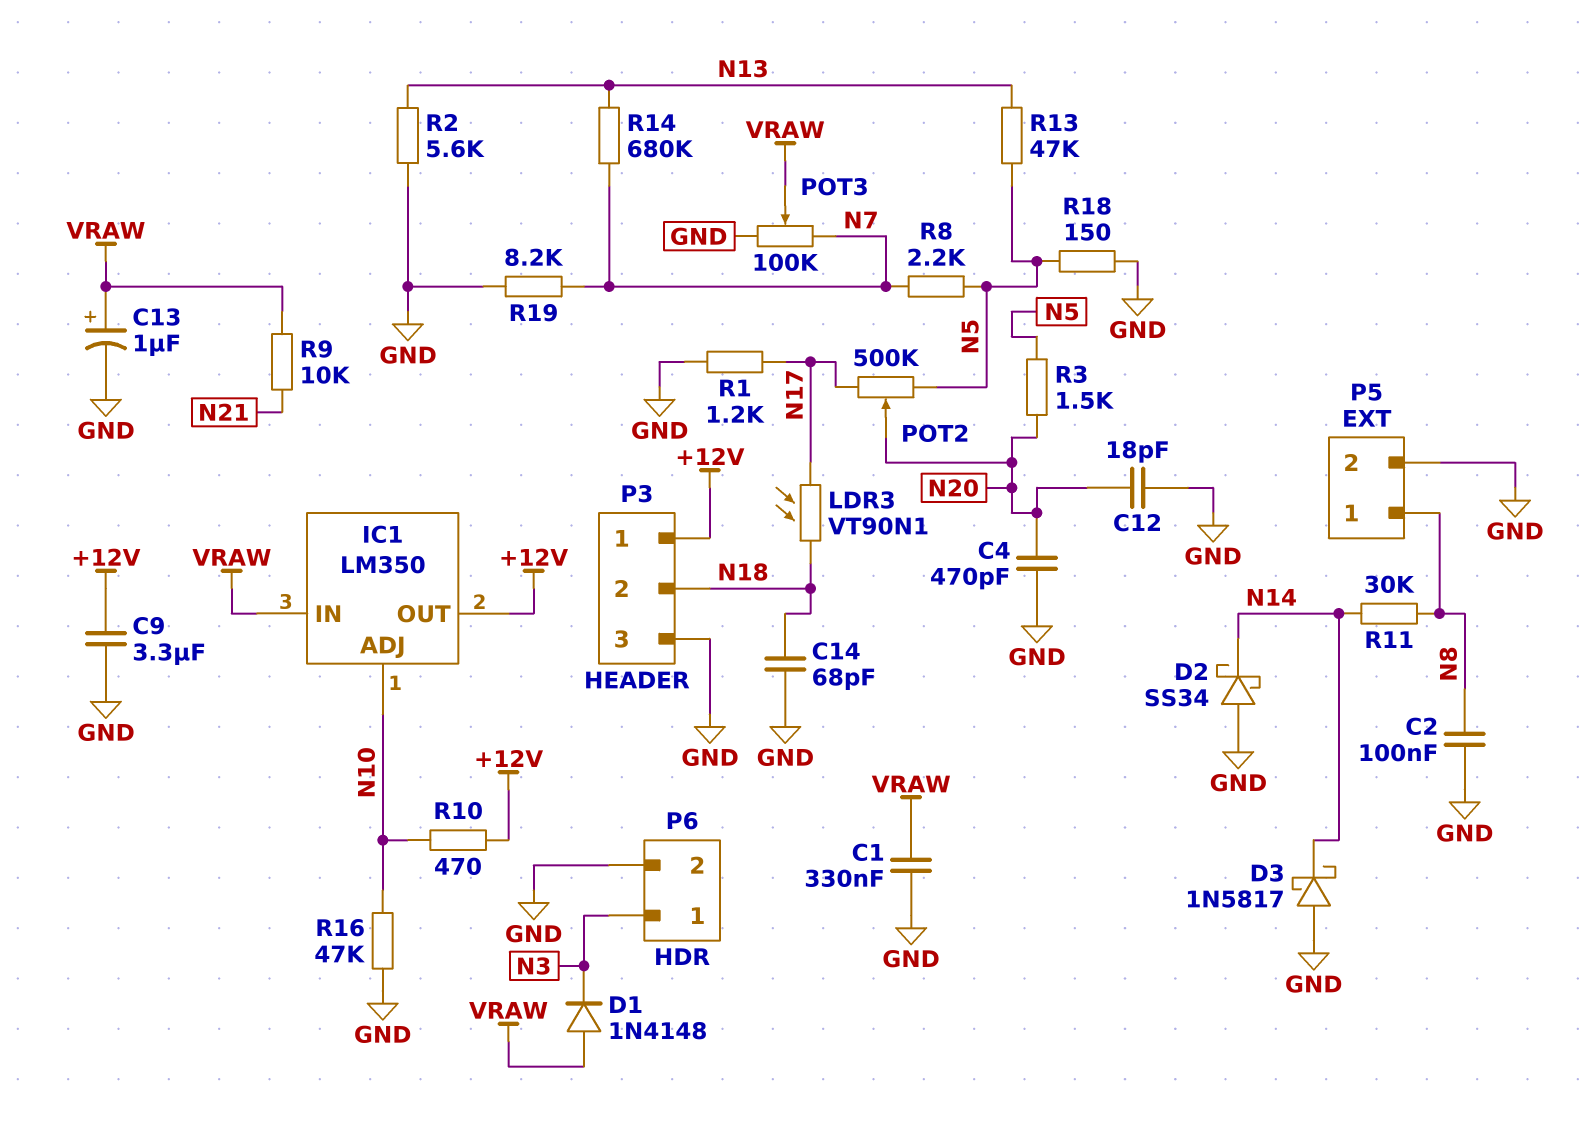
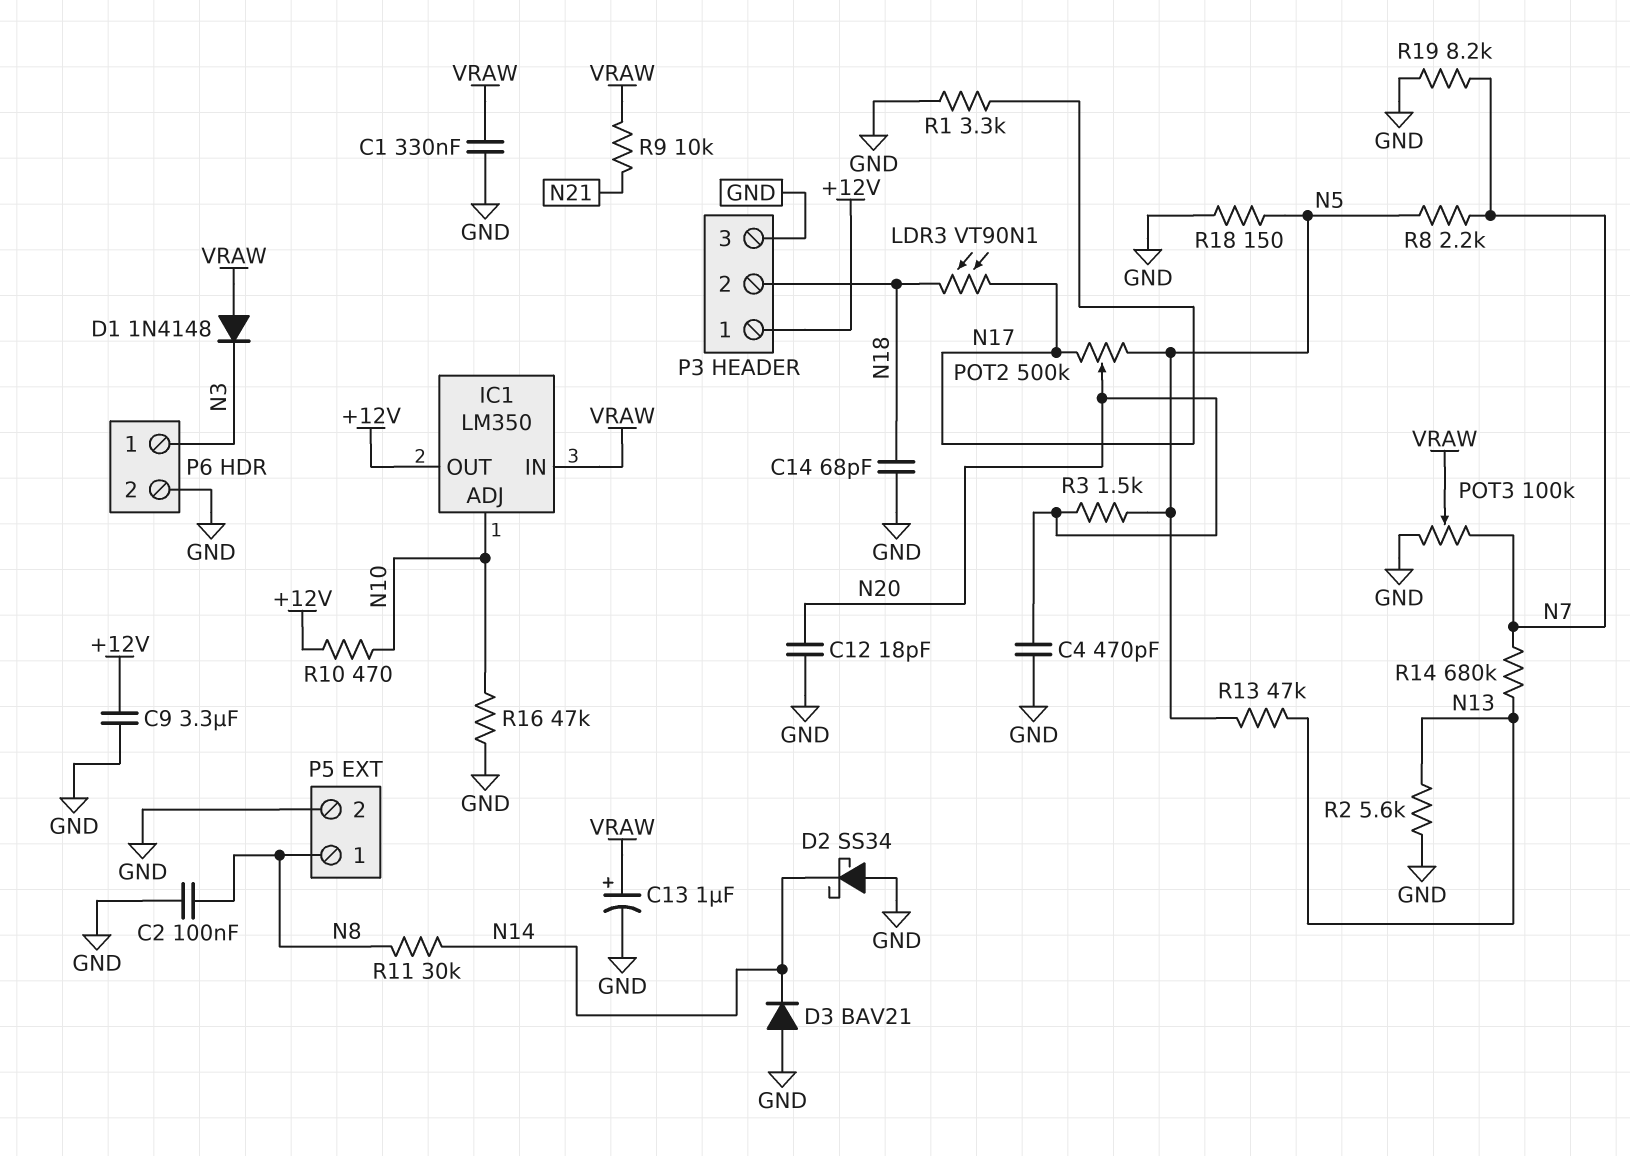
D3: schottky 1N5817 (A GND, K N14) -> diode BAV21 (A GND, K N14)
R1: 1.2k (GND, N17) -> 3.3k (GND, N17)

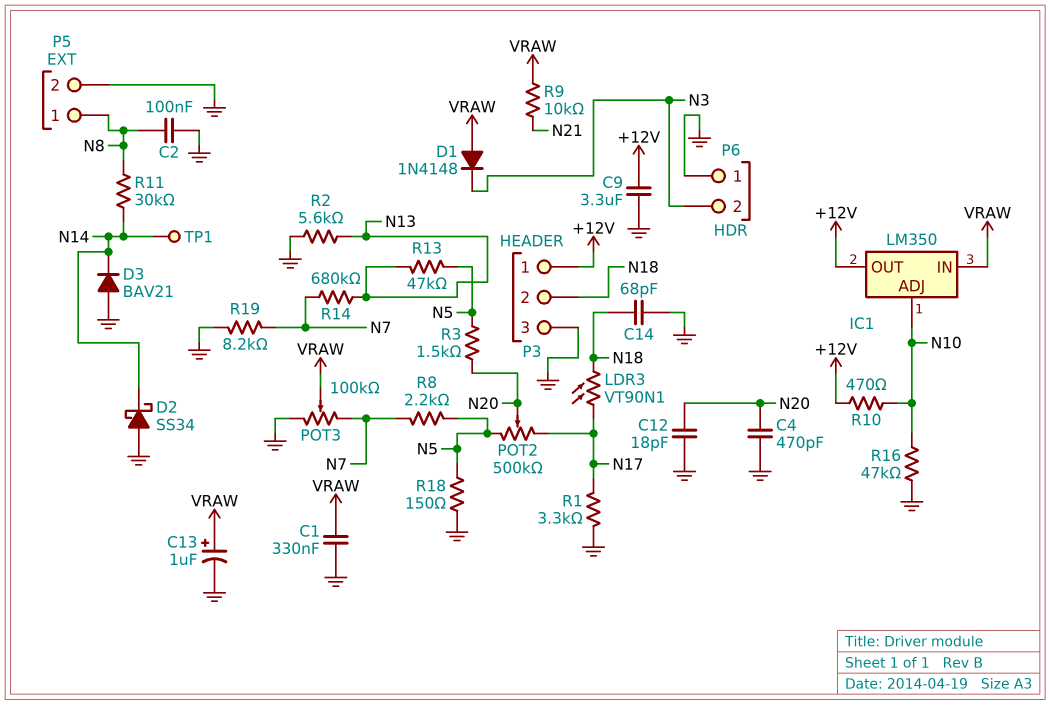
P6 pin 1: N3 -> GND
P6 pin 2: GND -> N3
TP1: none -> test point (N14)

